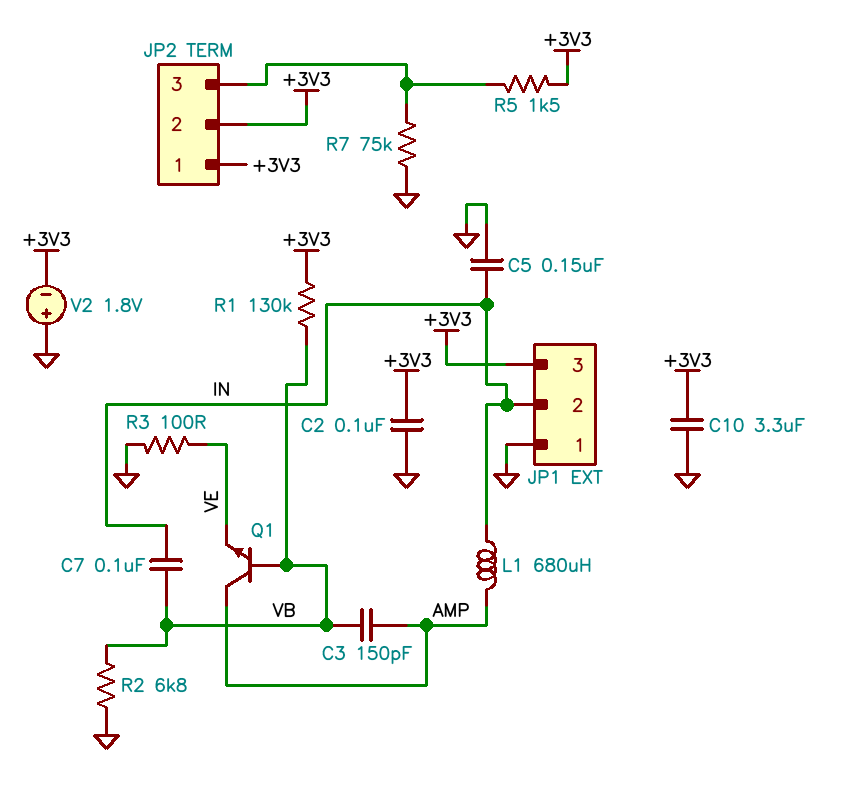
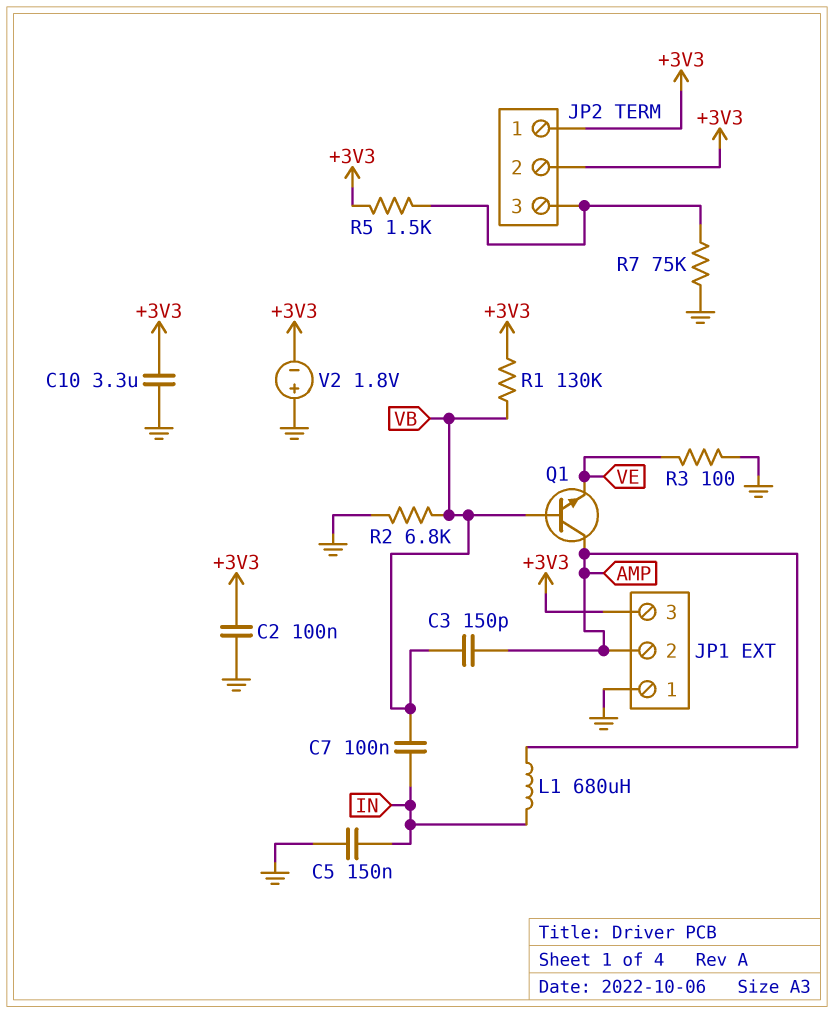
JP1 pin 2: IN -> AMP

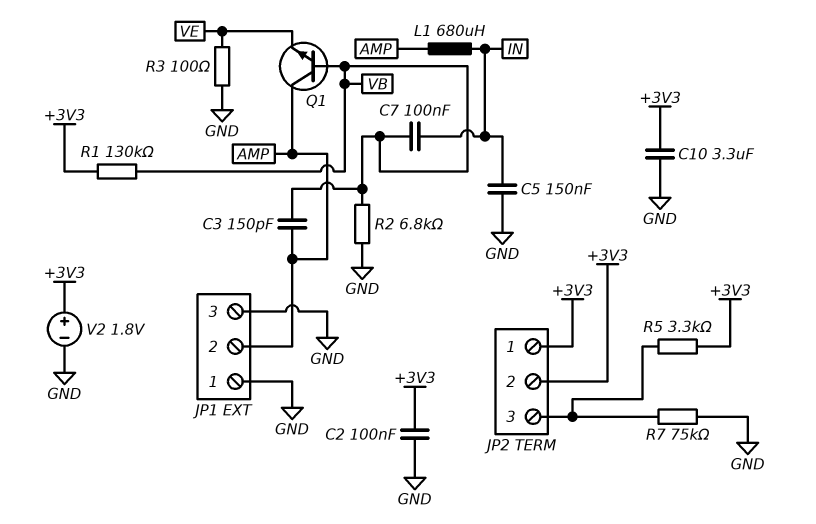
JP1 pin 3: +3V3 -> GND
R5: 1.5k (+3V3, JP2/3) -> 3.3k (+3V3, JP2/3)
V2: 1.8V (plus GND, minus +3V3) -> 1.8V (plus +3V3, minus GND)

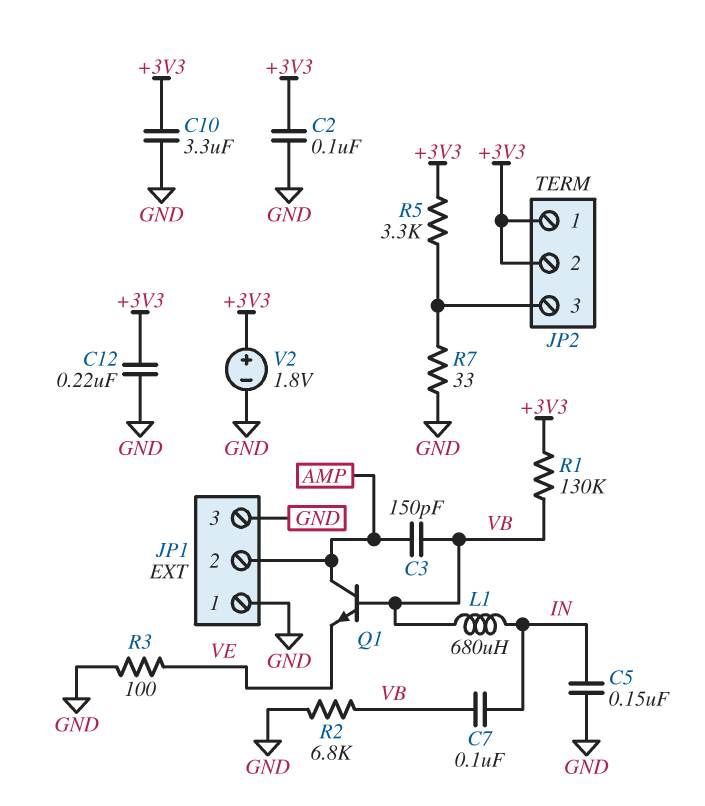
C12: none -> 220nF (+3V3, GND)
L1: 680uH (AMP, IN) -> 680uH (IN, VB)
R7: 75k (GND, JP2/3) -> 33 (GND, JP2/3)

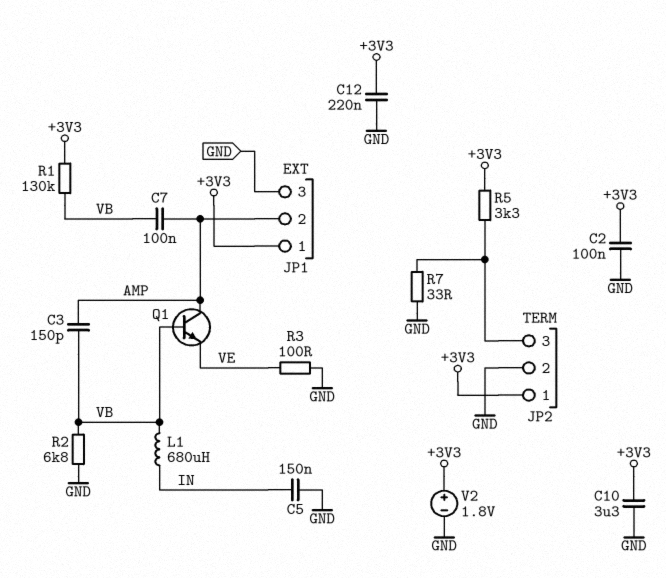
C7: 100nF (IN, VB) -> 100nF (AMP, VB)
JP1 pin 1: GND -> +3V3
JP2 pin 2: +3V3 -> GND

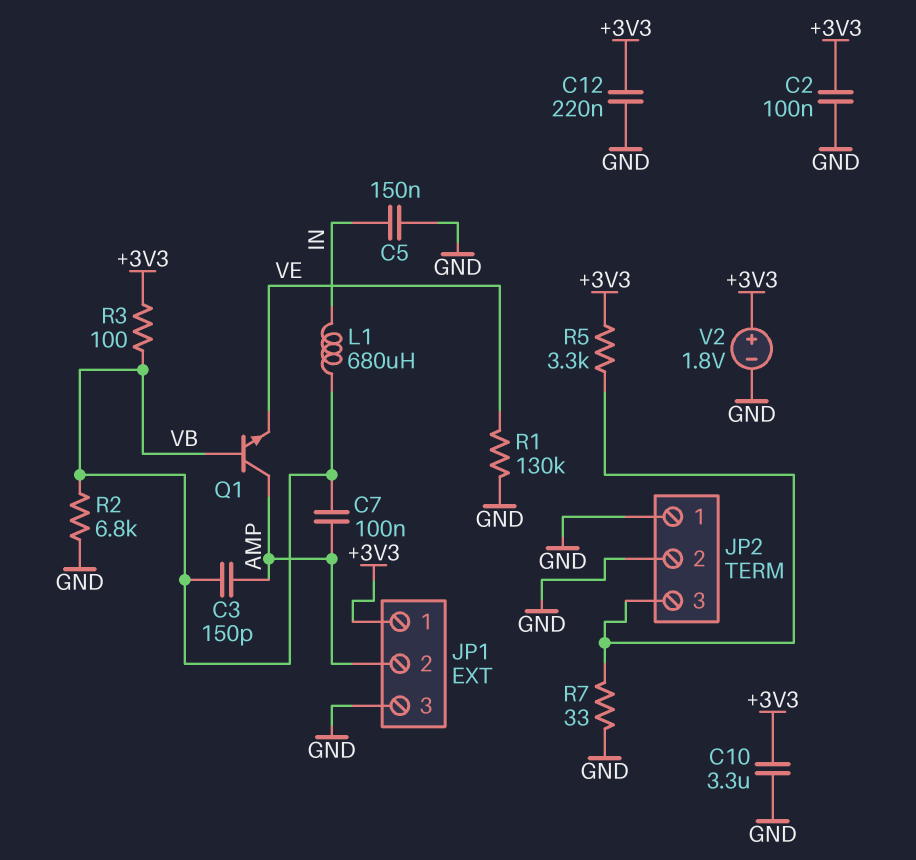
JP2 pin 1: +3V3 -> GND
R1: 130k (+3V3, VB) -> 130k (GND, VE)
R3: 100 (GND, VE) -> 100 (+3V3, VB)

